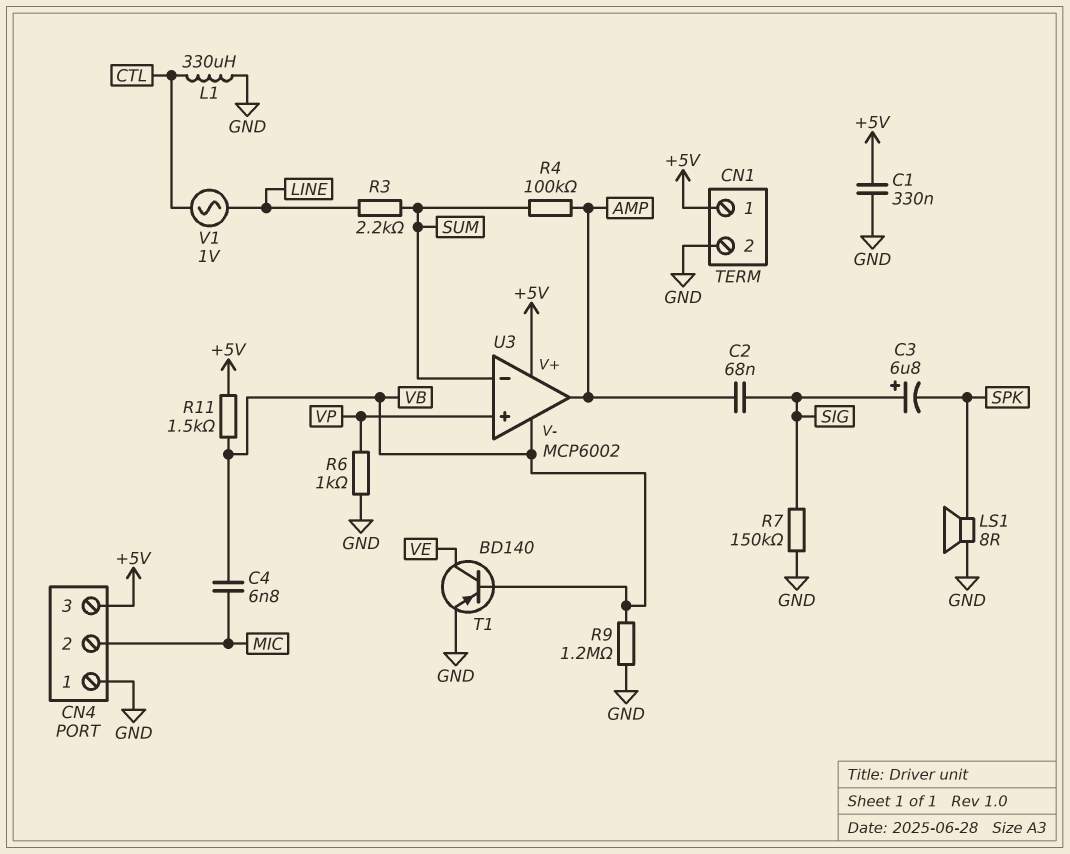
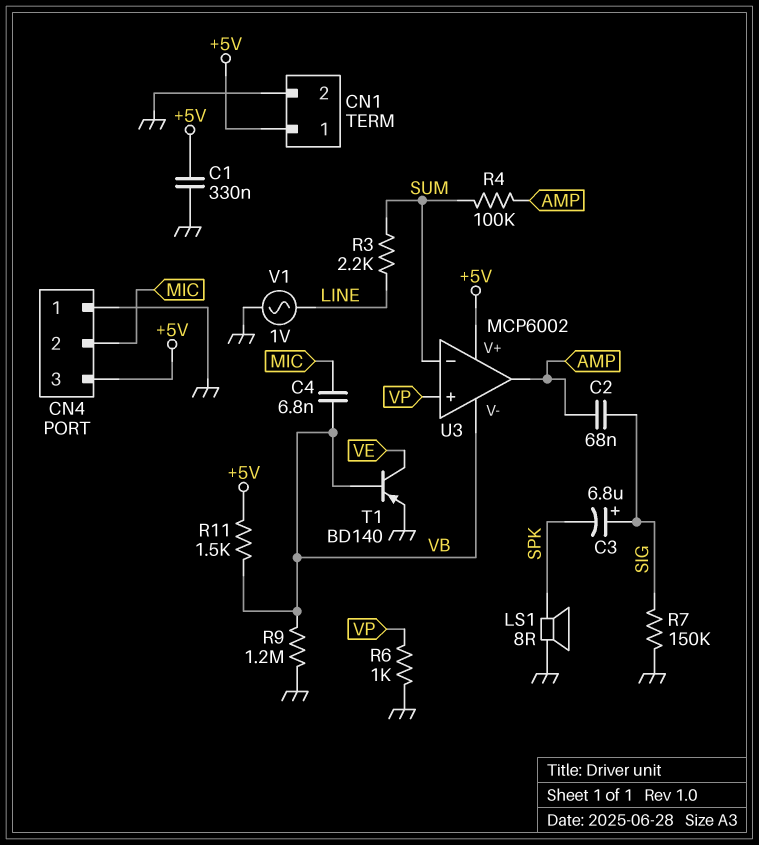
L1: 330uH (CTL, GND) -> none
V1: AC 1V (CTL, LINE) -> AC 1V (GND, LINE)

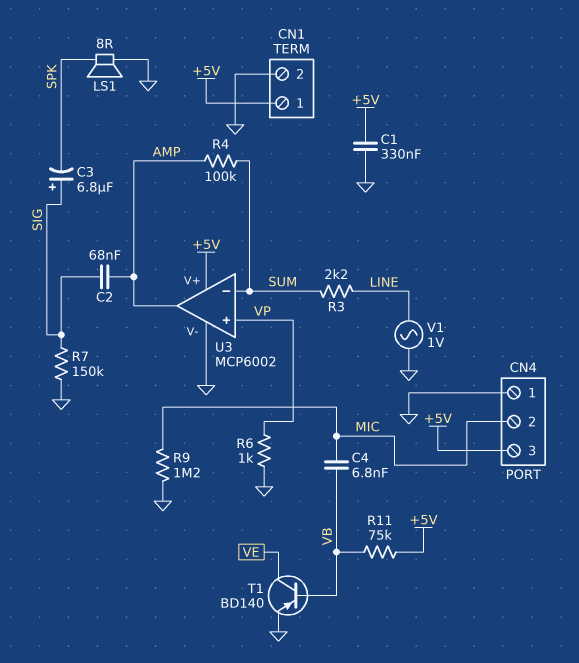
R9: 1.2M (GND, VB) -> 1.2M (GND, MIC)
R11: 1.5k (+5V, VB) -> 75k (+5V, VB)
U3 pin V-: VB -> GND

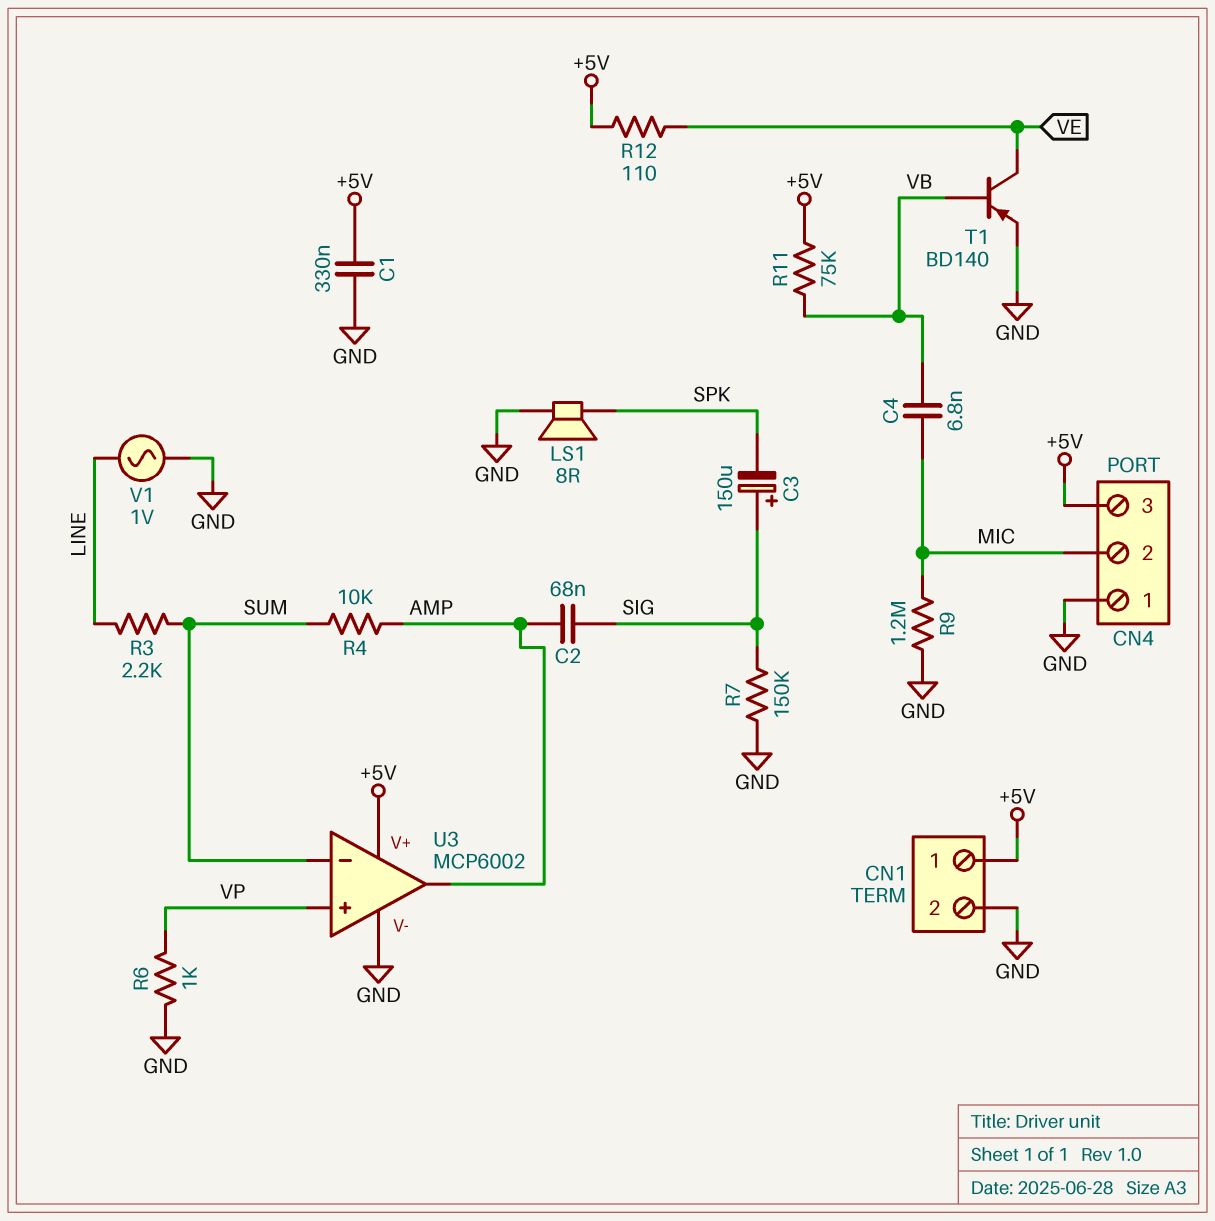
C3: 6.8uF (plus SIG, minus SPK) -> 150uF (plus SIG, minus SPK)
R4: 100k (AMP, SUM) -> 10k (AMP, SUM)
R12: none -> 110 (+5V, VE)

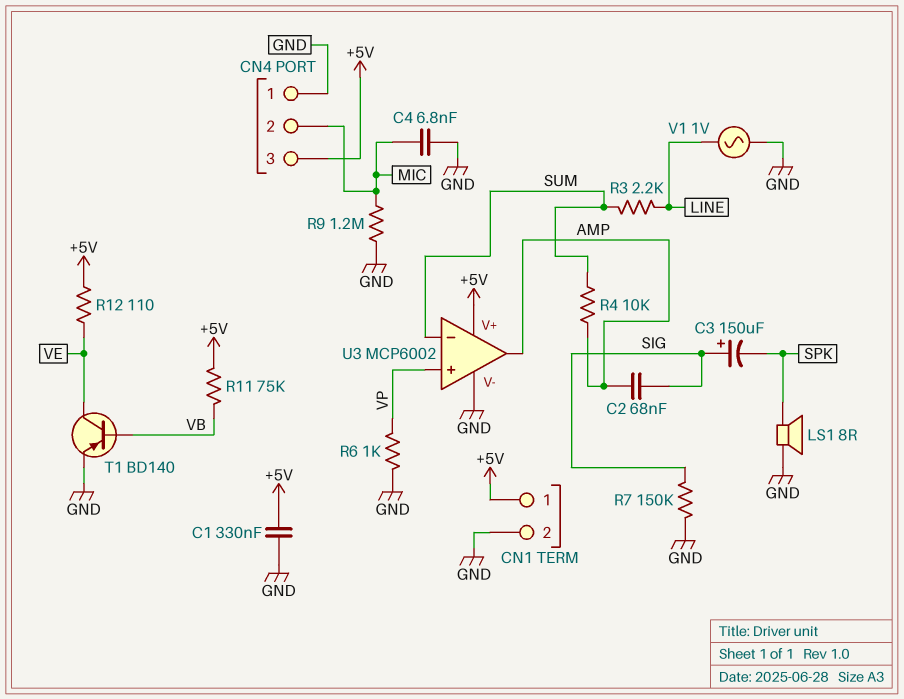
C4: 6.8nF (MIC, VB) -> 6.8nF (GND, MIC)

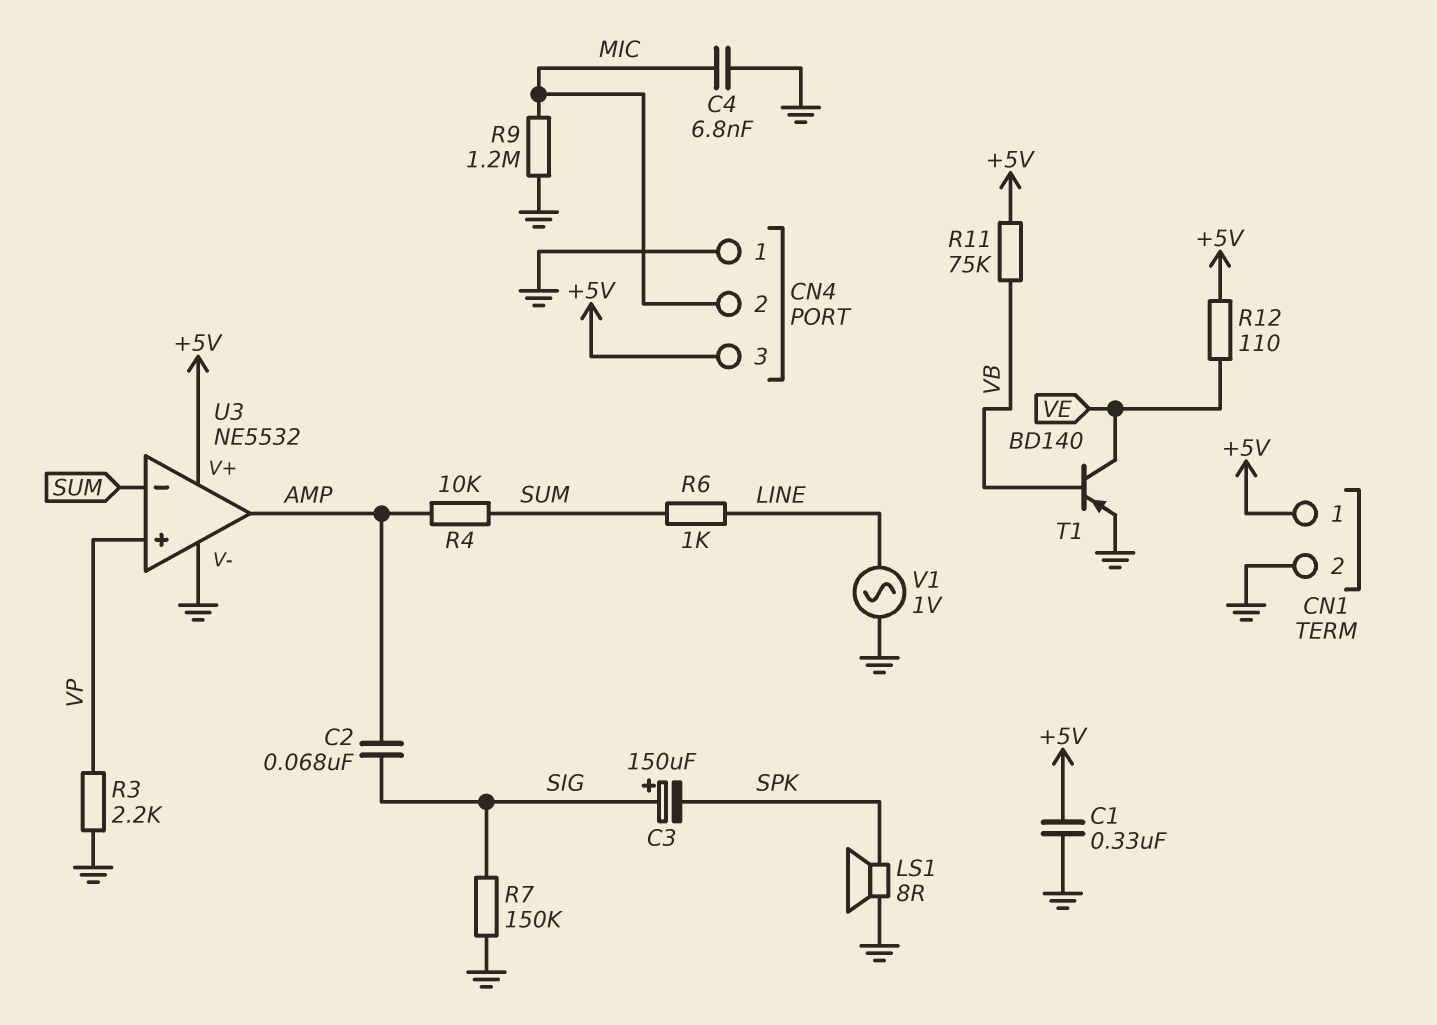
R3: 2.2k (LINE, SUM) -> 2.2k (GND, VP)
R6: 1k (GND, VP) -> 1k (LINE, SUM)
U3: MCP6002 -> NE5532

